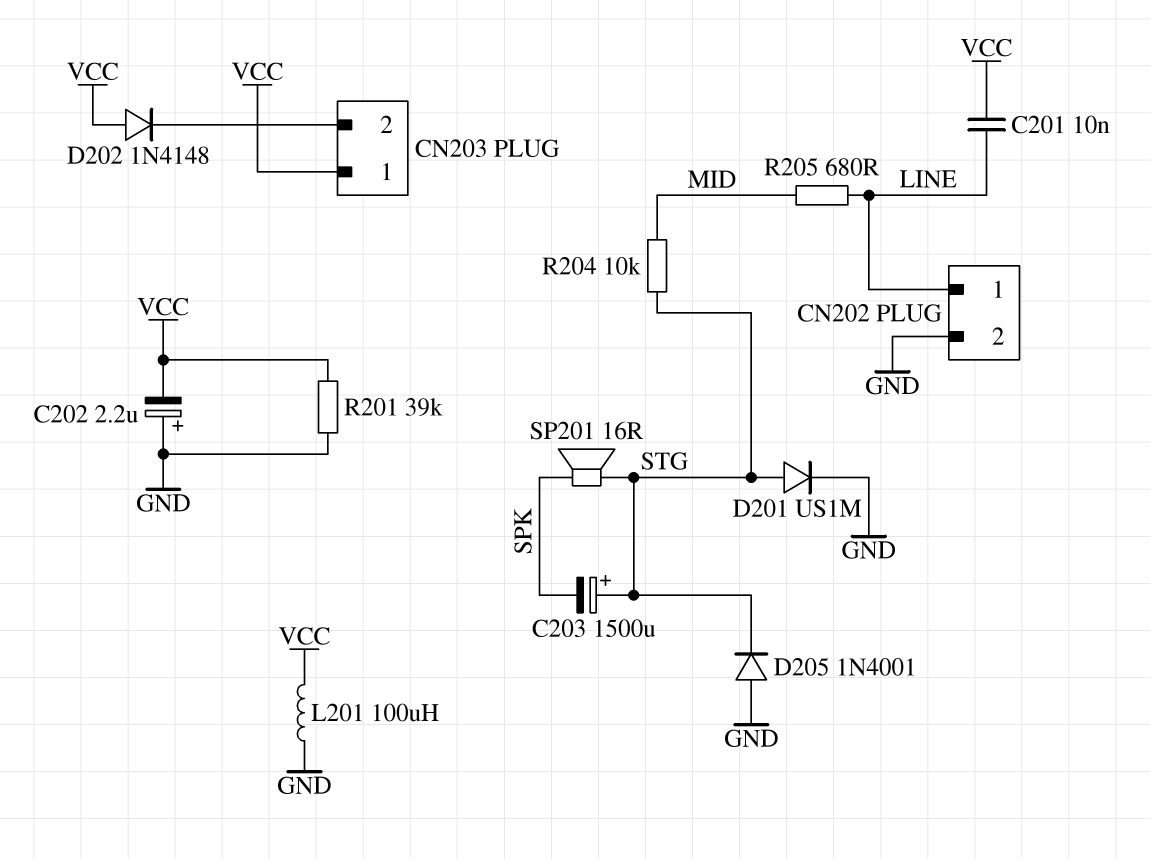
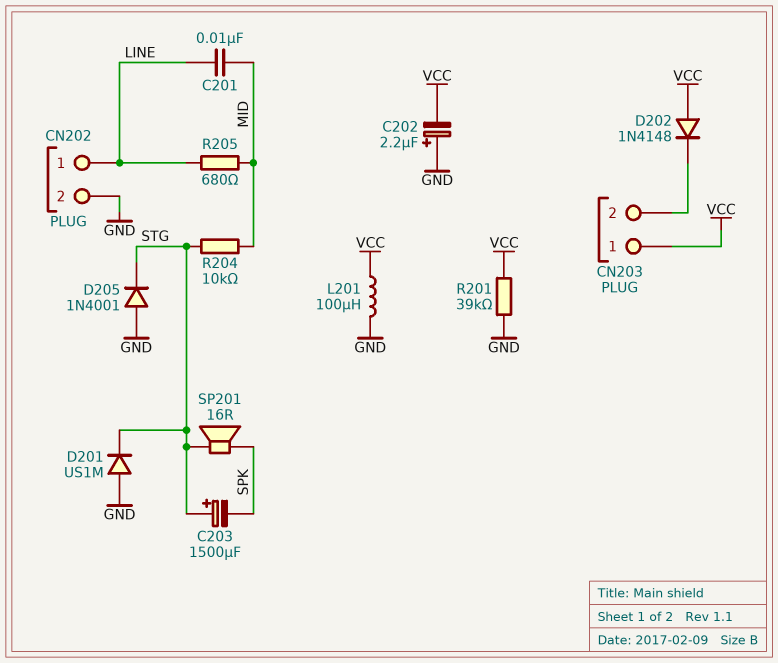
C201: 10nF (LINE, VCC) -> 10nF (LINE, MID)
D201: diode US1M (A STG, K GND) -> diode US1M (A GND, K STG)

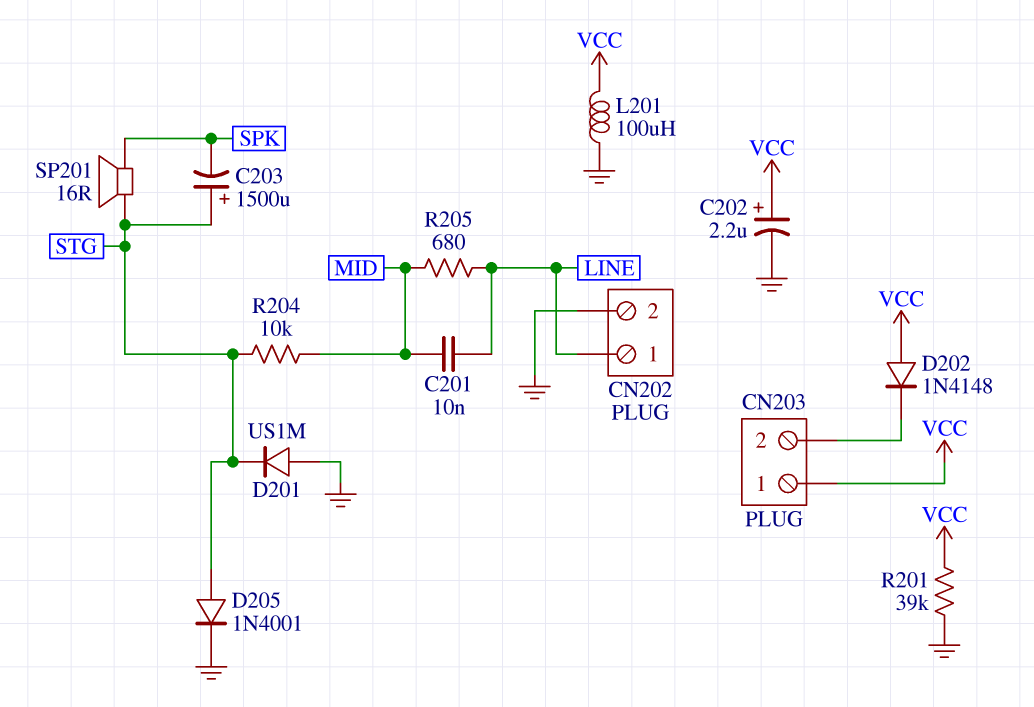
C202: 2.2uF (plus GND, minus VCC) -> 2.2uF (plus VCC, minus GND)
D205: diode 1N4001 (A GND, K STG) -> diode 1N4001 (A STG, K GND)

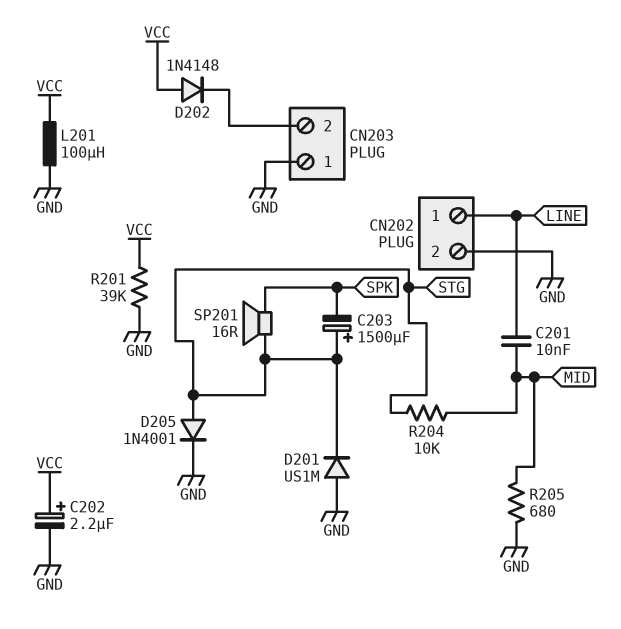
CN203 pin 1: VCC -> GND
R205: 680 (LINE, MID) -> 680 (GND, MID)

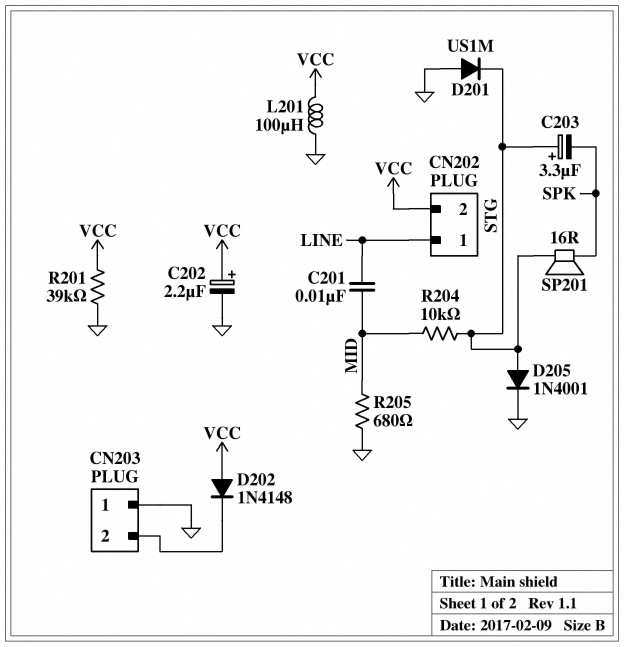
C203: 1500uF (plus STG, minus SPK) -> 3.3uF (plus STG, minus SPK)
CN202 pin 2: GND -> VCC

